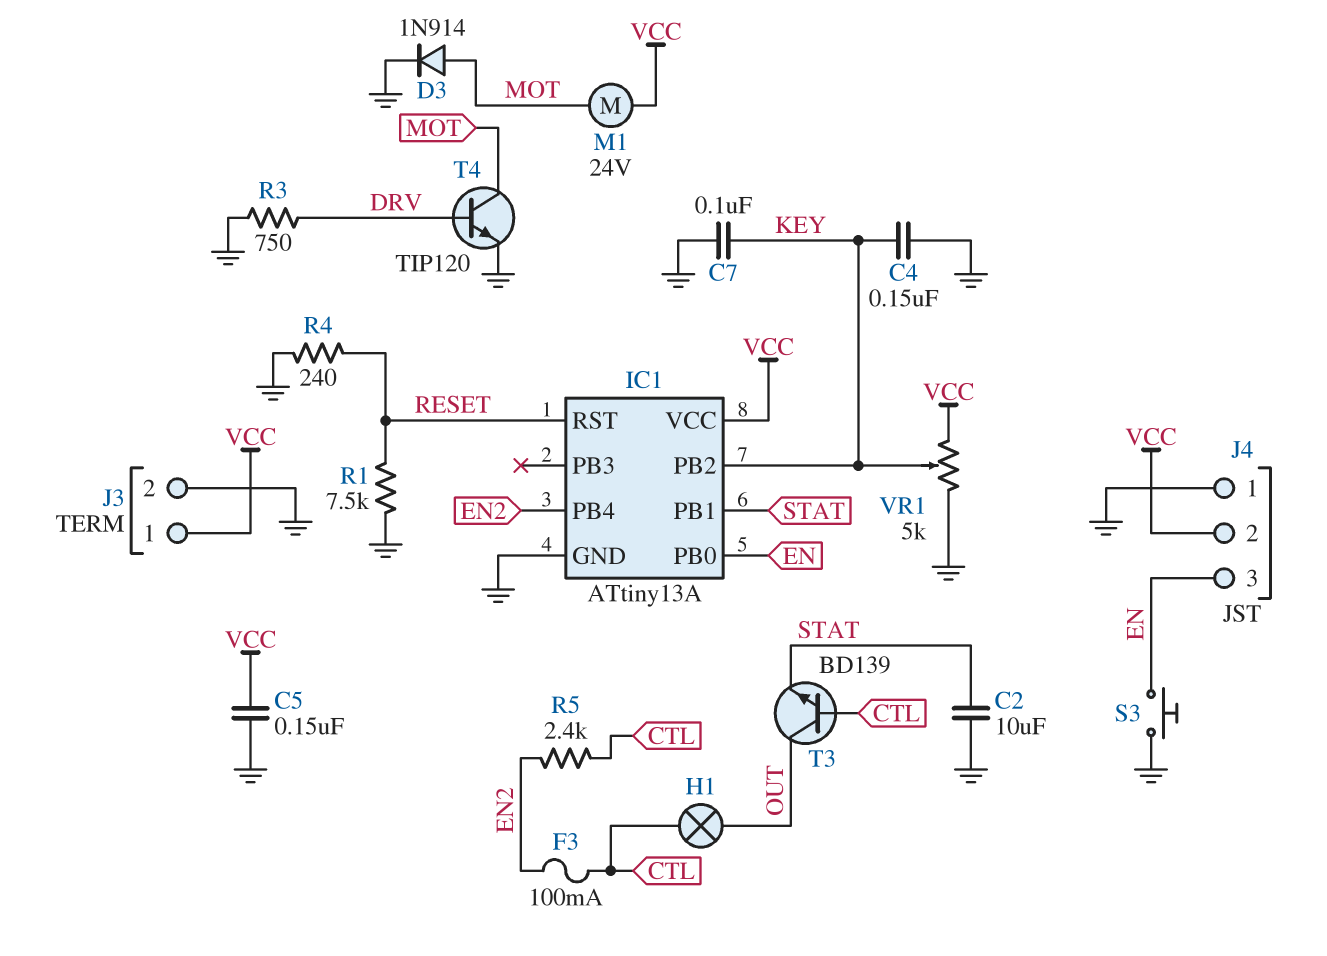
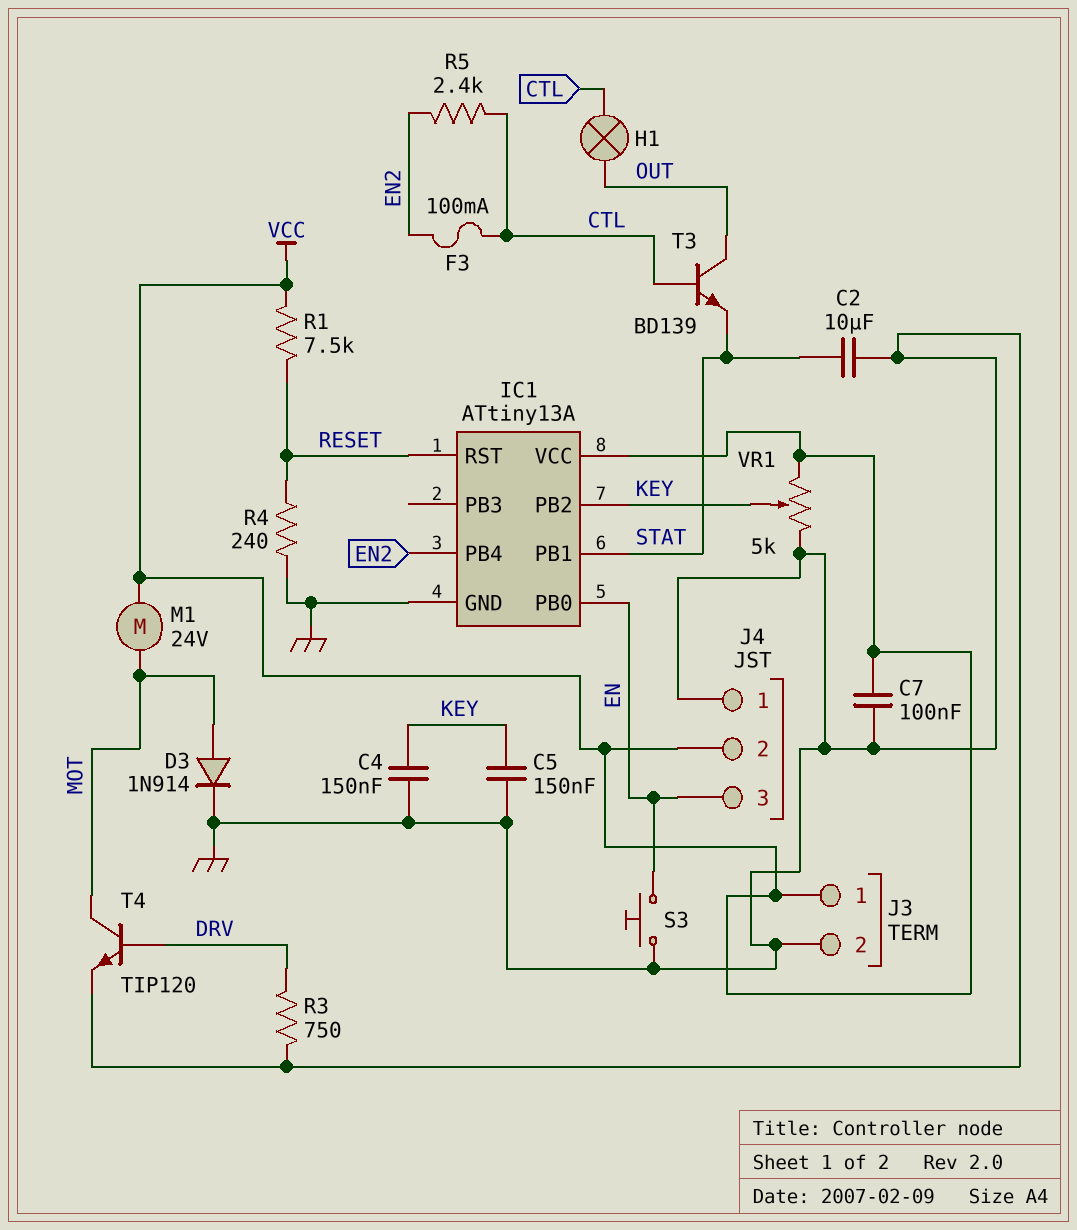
C5: 150nF (GND, VCC) -> 150nF (GND, KEY)
C7: 100nF (GND, KEY) -> 100nF (GND, VCC)
R1: 7.5k (GND, RESET) -> 7.5k (RESET, VCC)

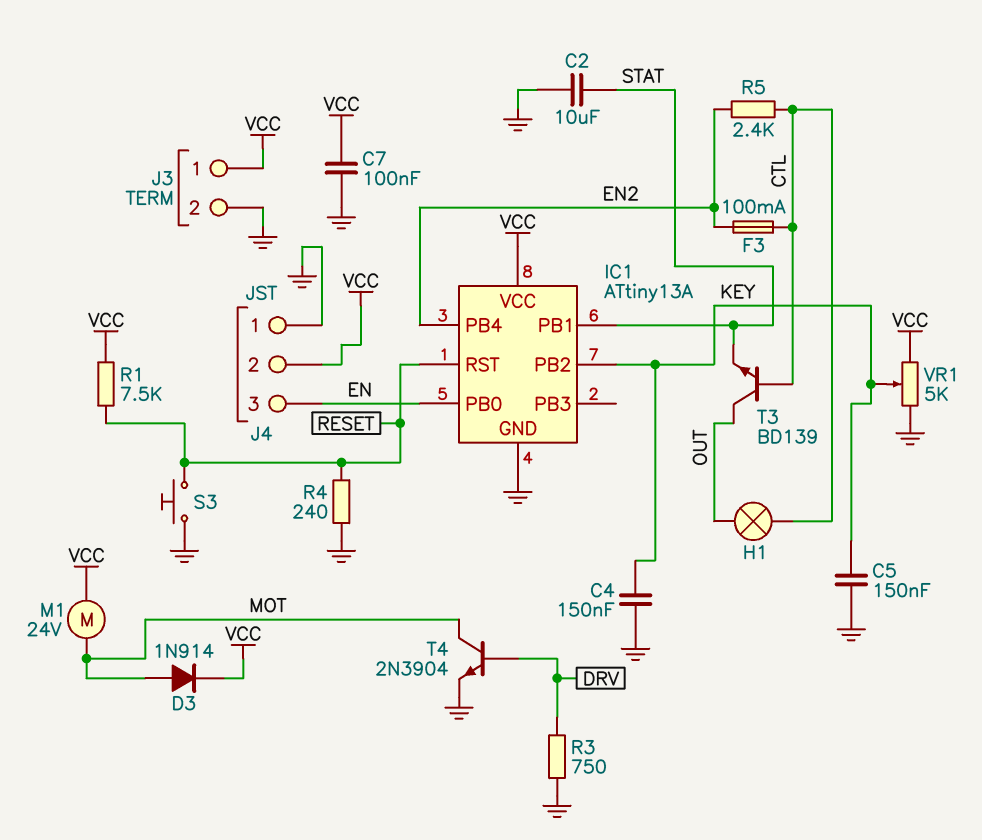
D3: diode 1N914 (A MOT, K GND) -> diode 1N914 (A MOT, K VCC)
S3: button (EN, GND) -> button (GND, RESET)
T4: NPN TIP120 (B DRV, C MOT, E GND) -> NPN 2N3904 (B DRV, C MOT, E GND)

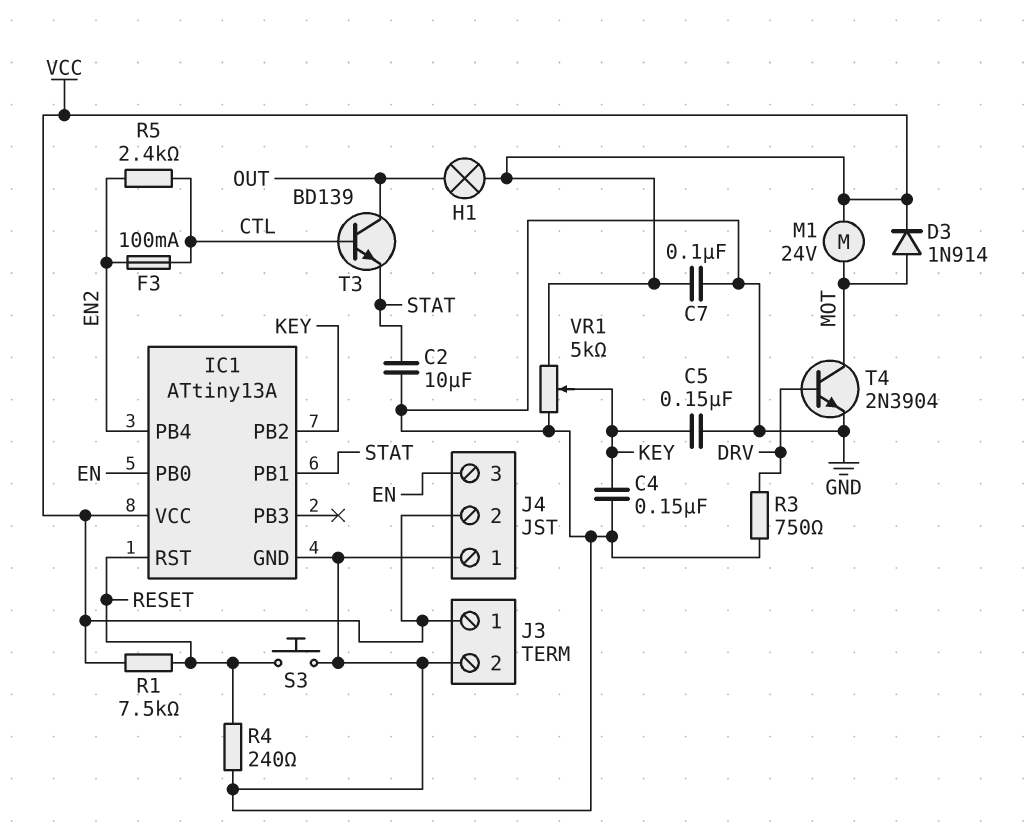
H1: lamp (CTL, OUT) -> lamp (OUT, VCC)

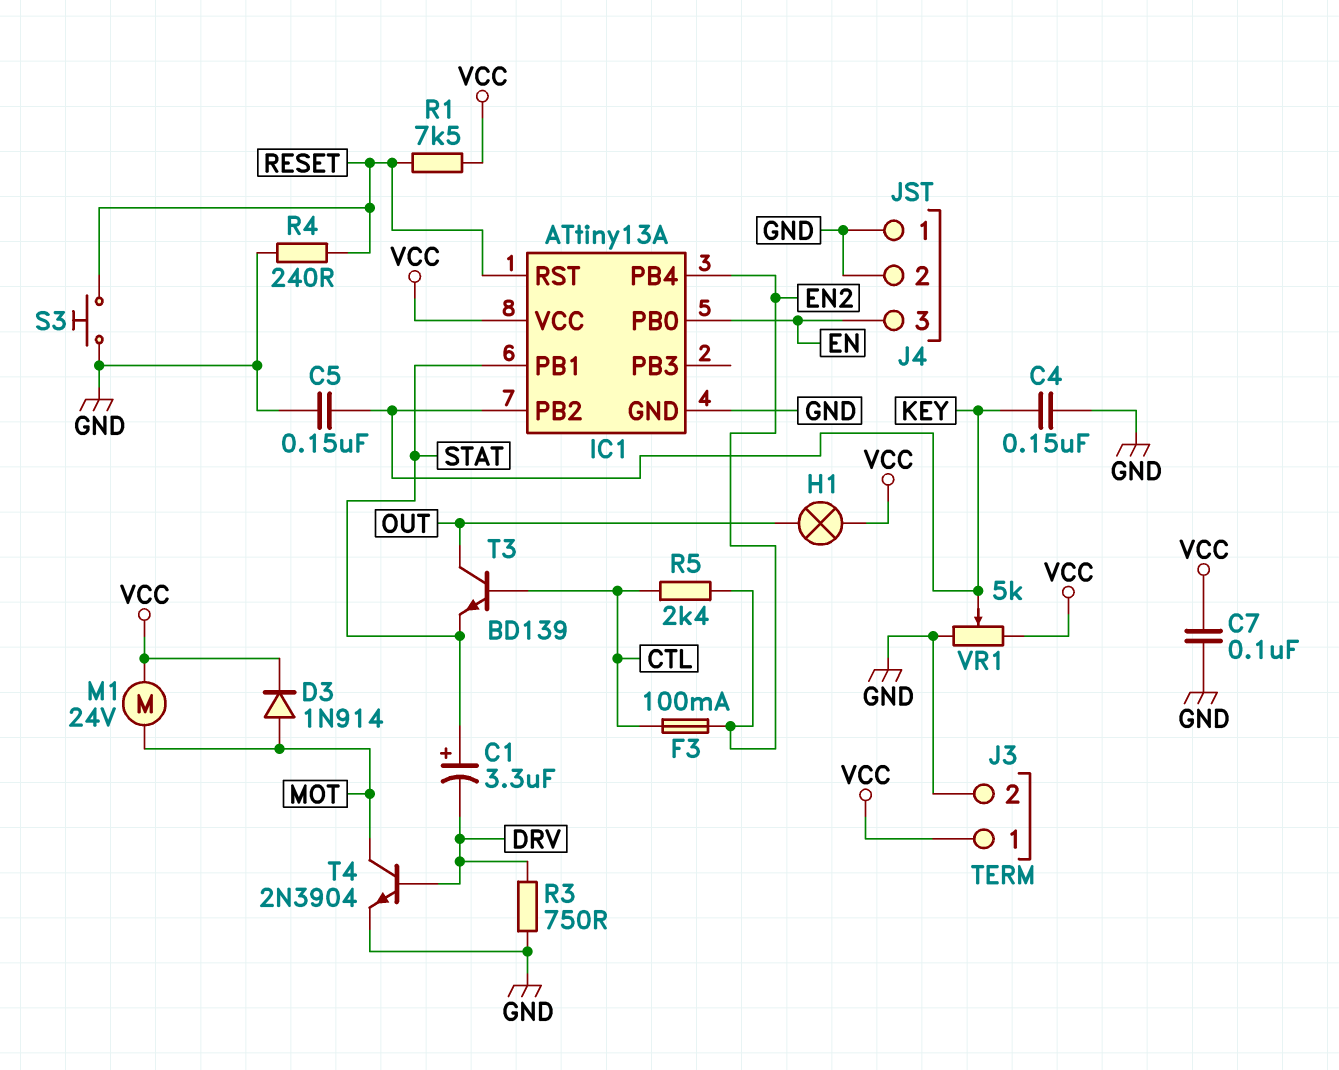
C1: none -> 3.3uF (plus STAT, minus DRV)
C2: 10uF (GND, STAT) -> none
J4 pin 2: VCC -> GND

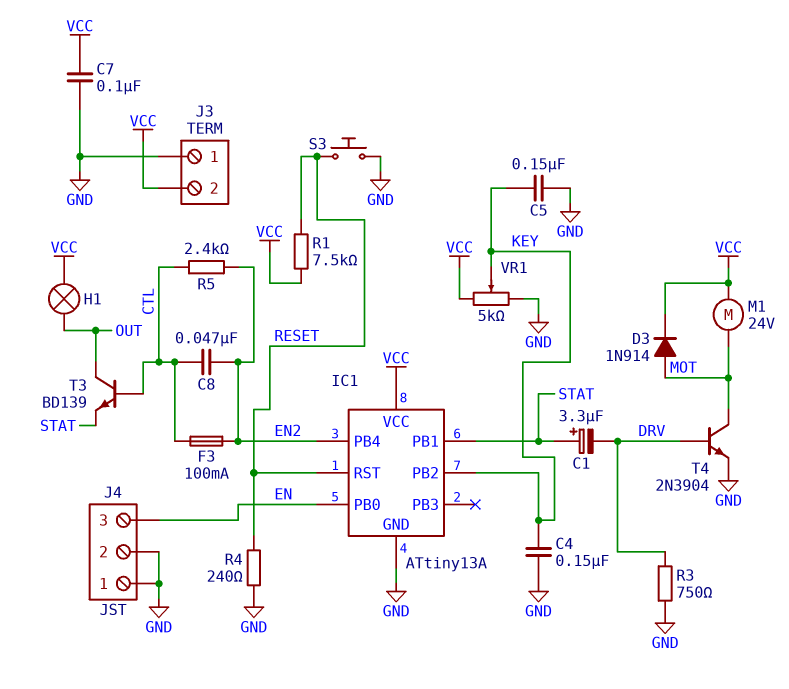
C8: none -> 47nF (CTL, EN2)
J3 pin 1: VCC -> GND
J3 pin 2: GND -> VCC

